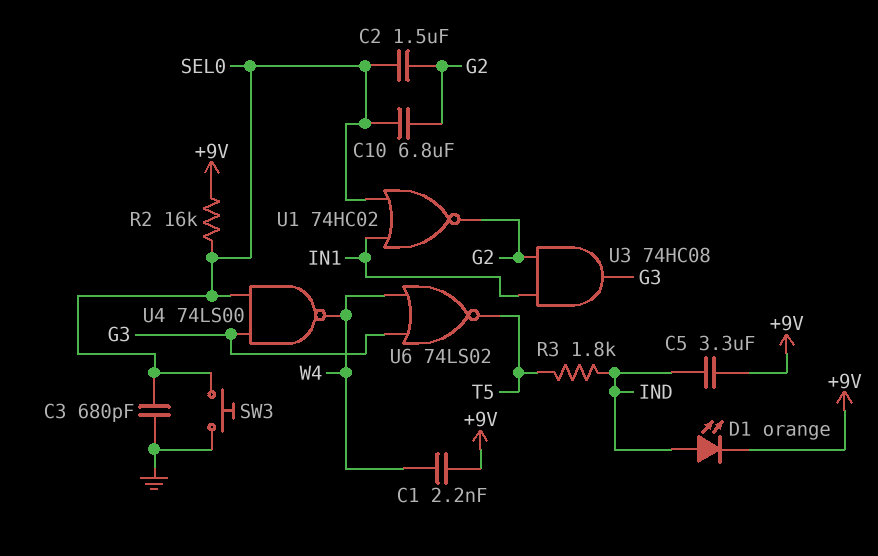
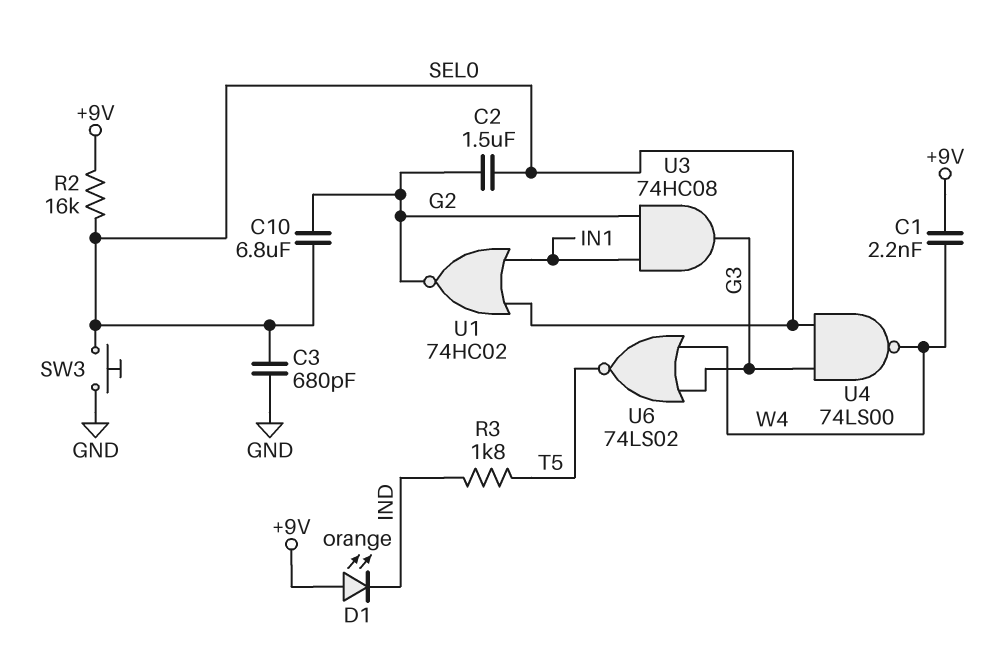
C5: 3.3uF (+9V, IND) -> none
D1: LED orange (A IND, K +9V) -> LED orange (A +9V, K IND)

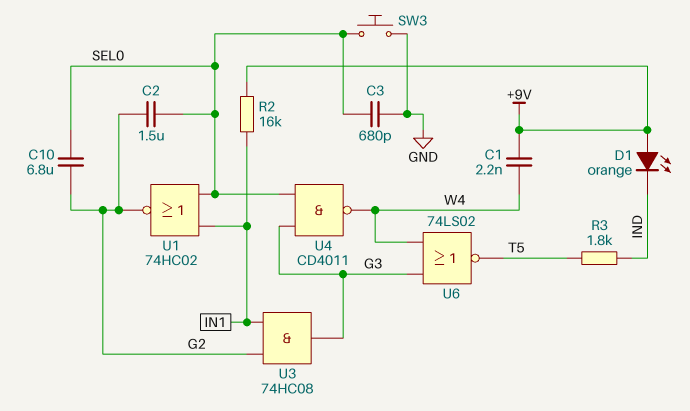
R2: 16k (+9V, SEL0) -> 16k (+9V, IN1)
U4: NAND 74LS00 (in G3, in SEL0, out W4) -> NAND CD4011 (in G3, in SEL0, out W4)

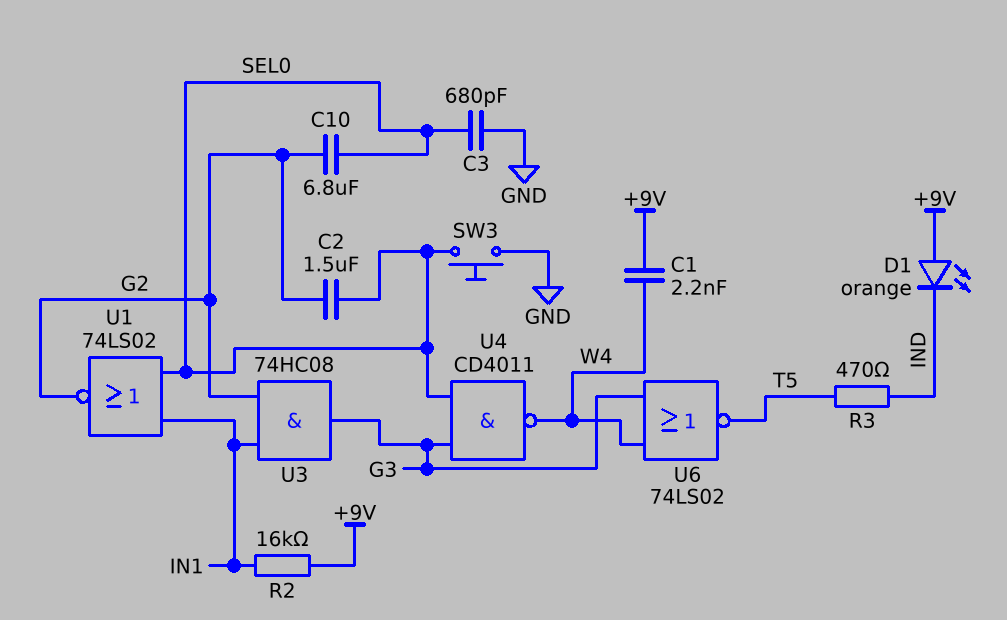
R3: 1.8k (IND, T5) -> 470 (IND, T5)
U1: NOR 74HC02 (in IN1, in SEL0, out G2) -> NOR 74LS02 (in IN1, in SEL0, out G2)

